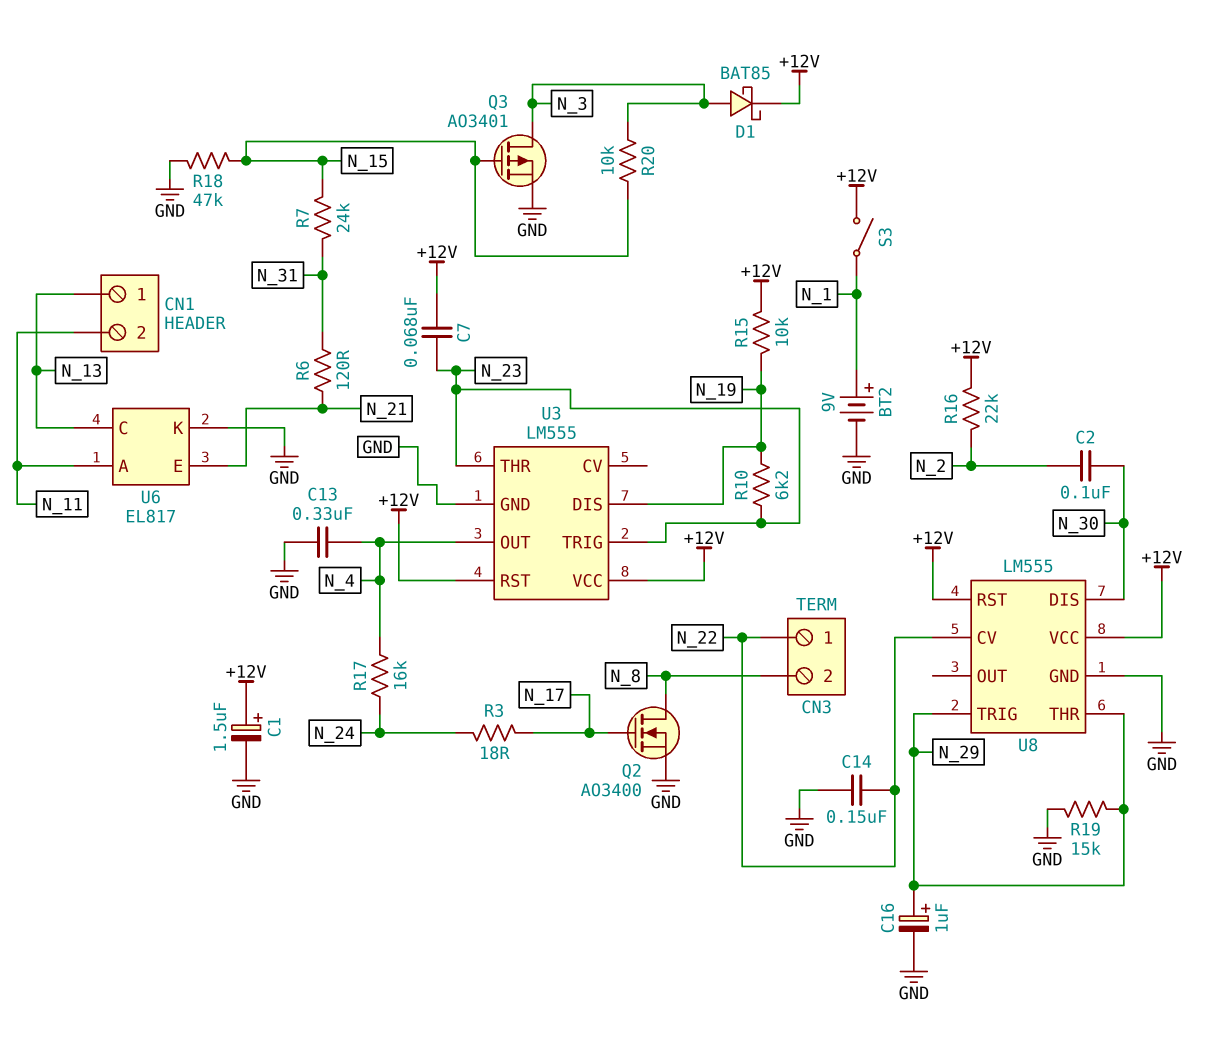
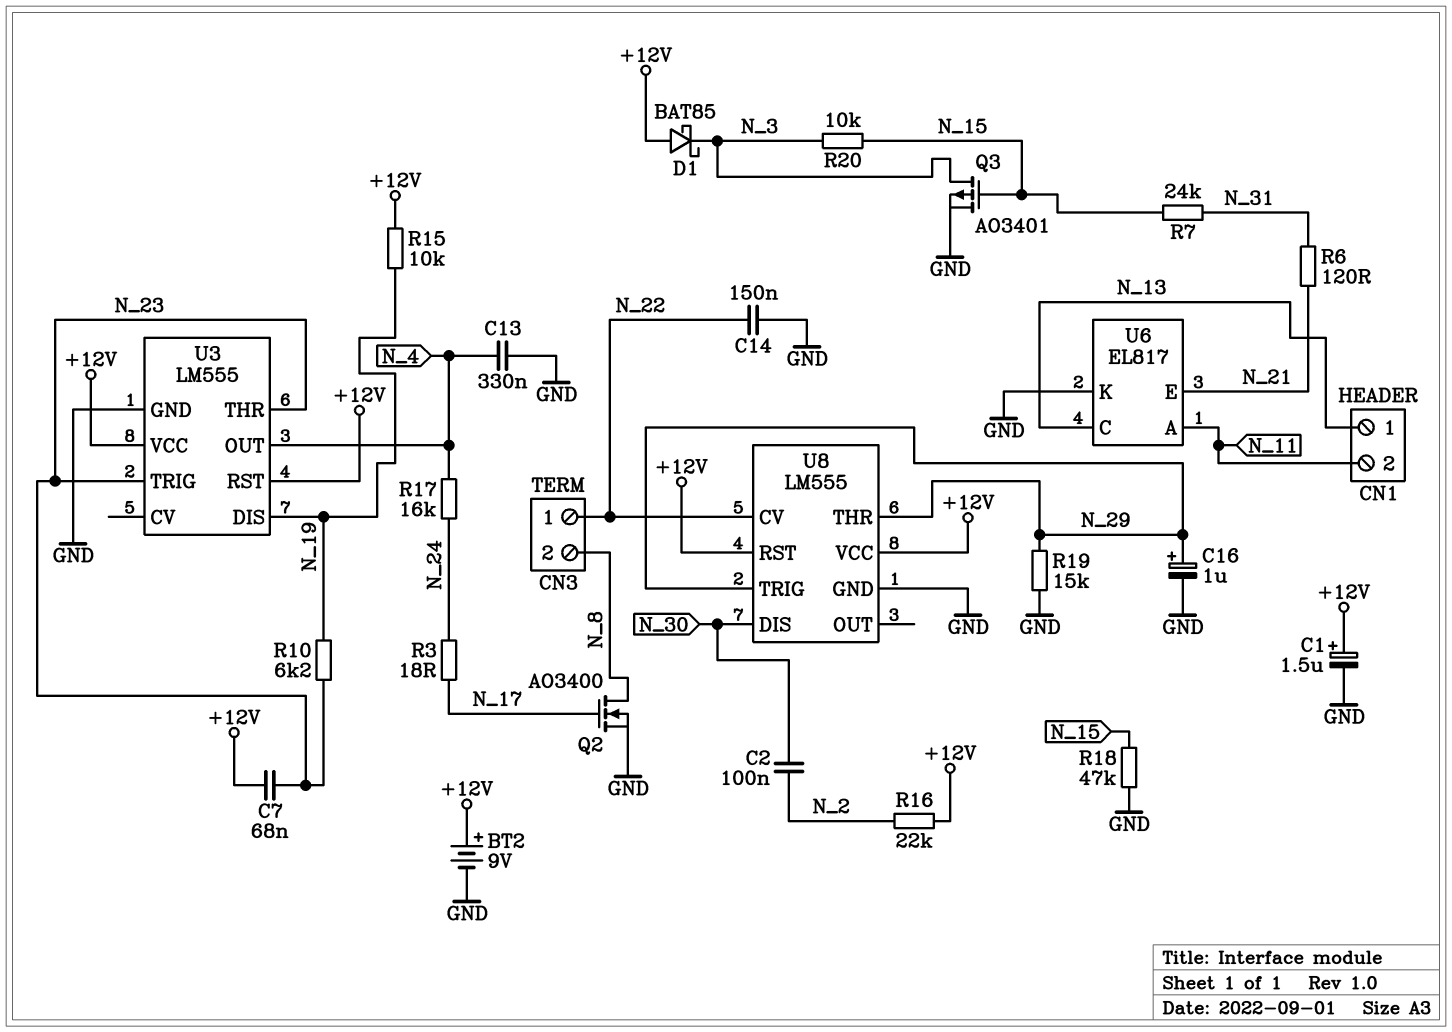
BT2: 9V (plus N_1, minus GND) -> 9V (plus +12V, minus GND)
D1: schottky BAT85 (A N_3, K +12V) -> schottky BAT85 (A +12V, K N_3)
S3: switch (+12V, N_1) -> none

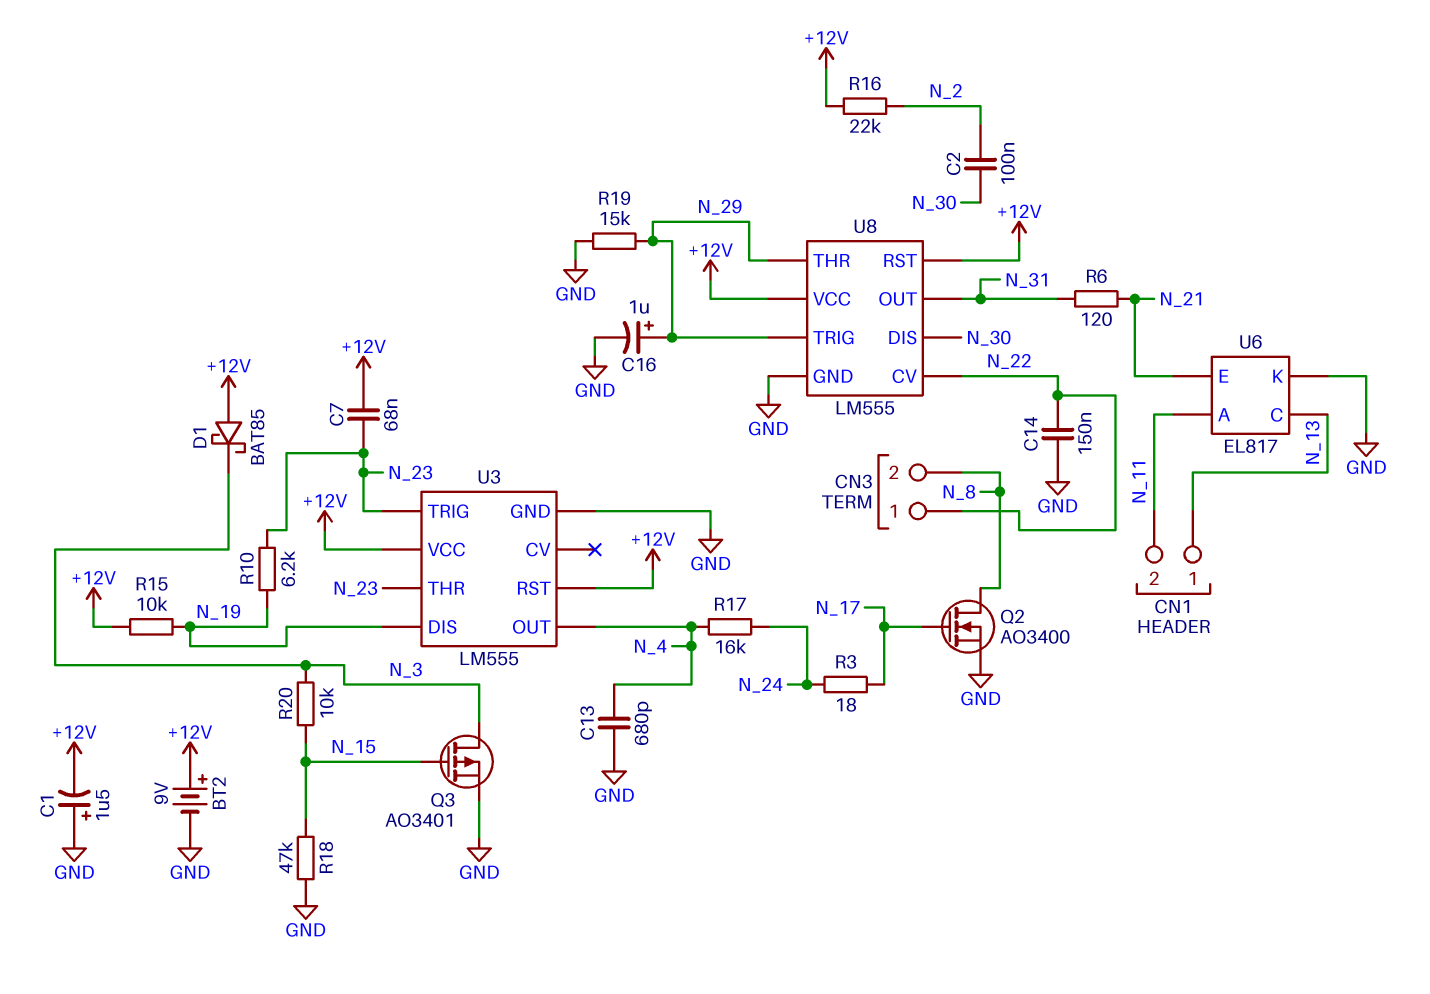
C1: 1.5uF (plus +12V, minus GND) -> 1.5uF (plus GND, minus +12V)
C13: 330nF (GND, N_4) -> 680pF (GND, N_4)
R7: 24k (N_15, N_31) -> none
U8 pin OUT: none -> N_31

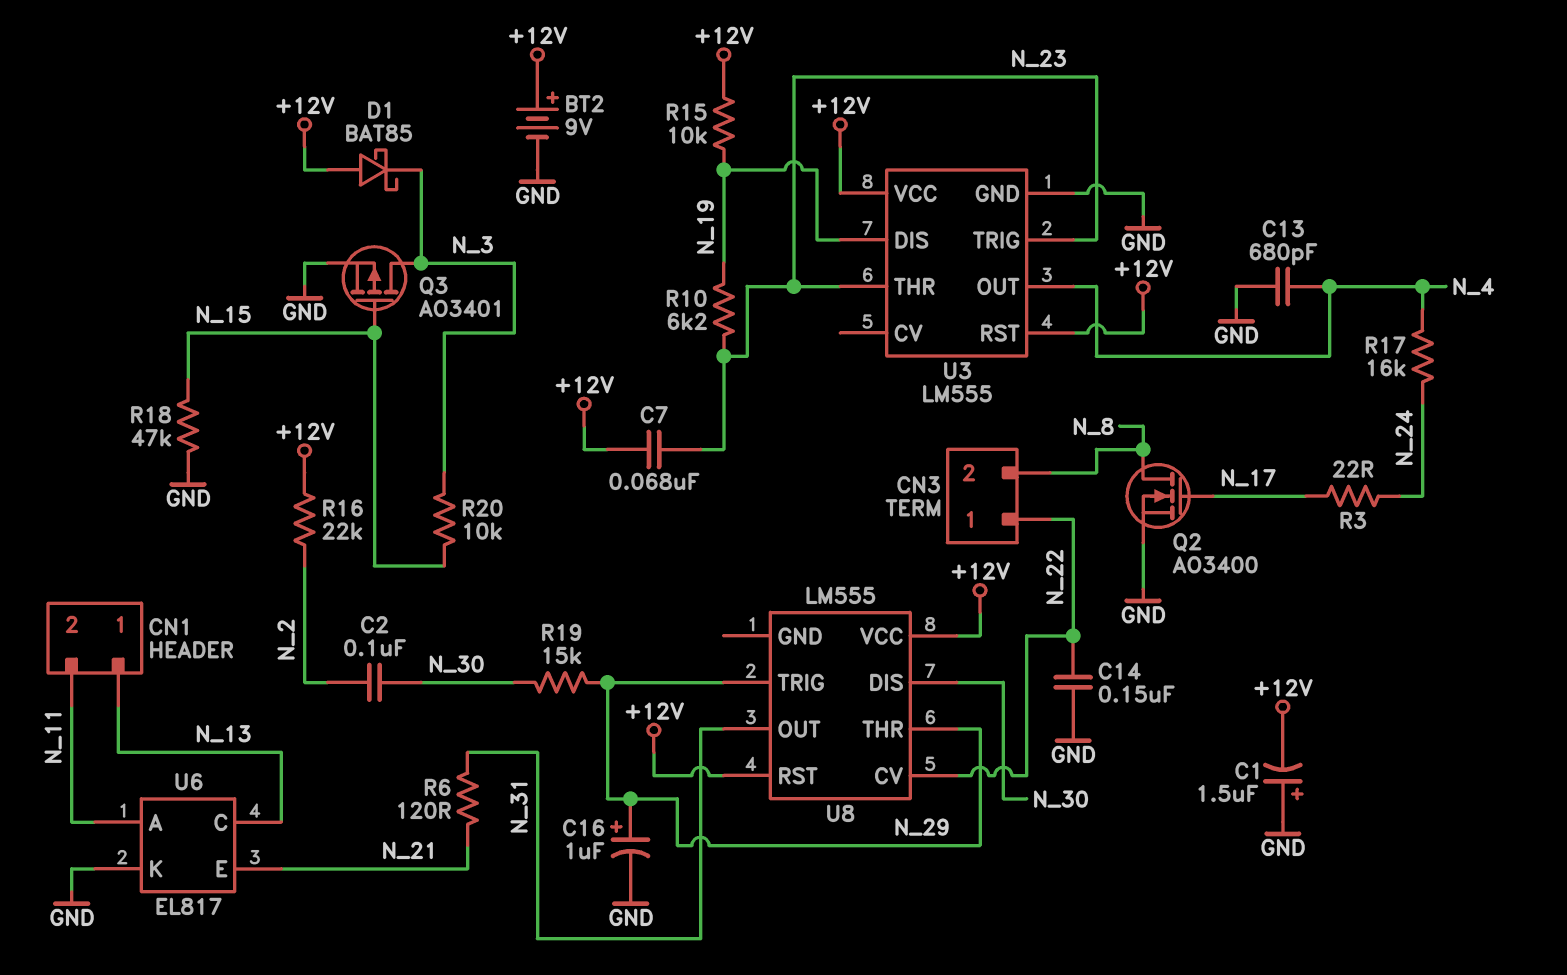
R3: 18 (N_17, N_24) -> 22 (N_17, N_24)
R19: 15k (GND, N_29) -> 15k (N_29, N_30)
U8 pin GND: GND -> none

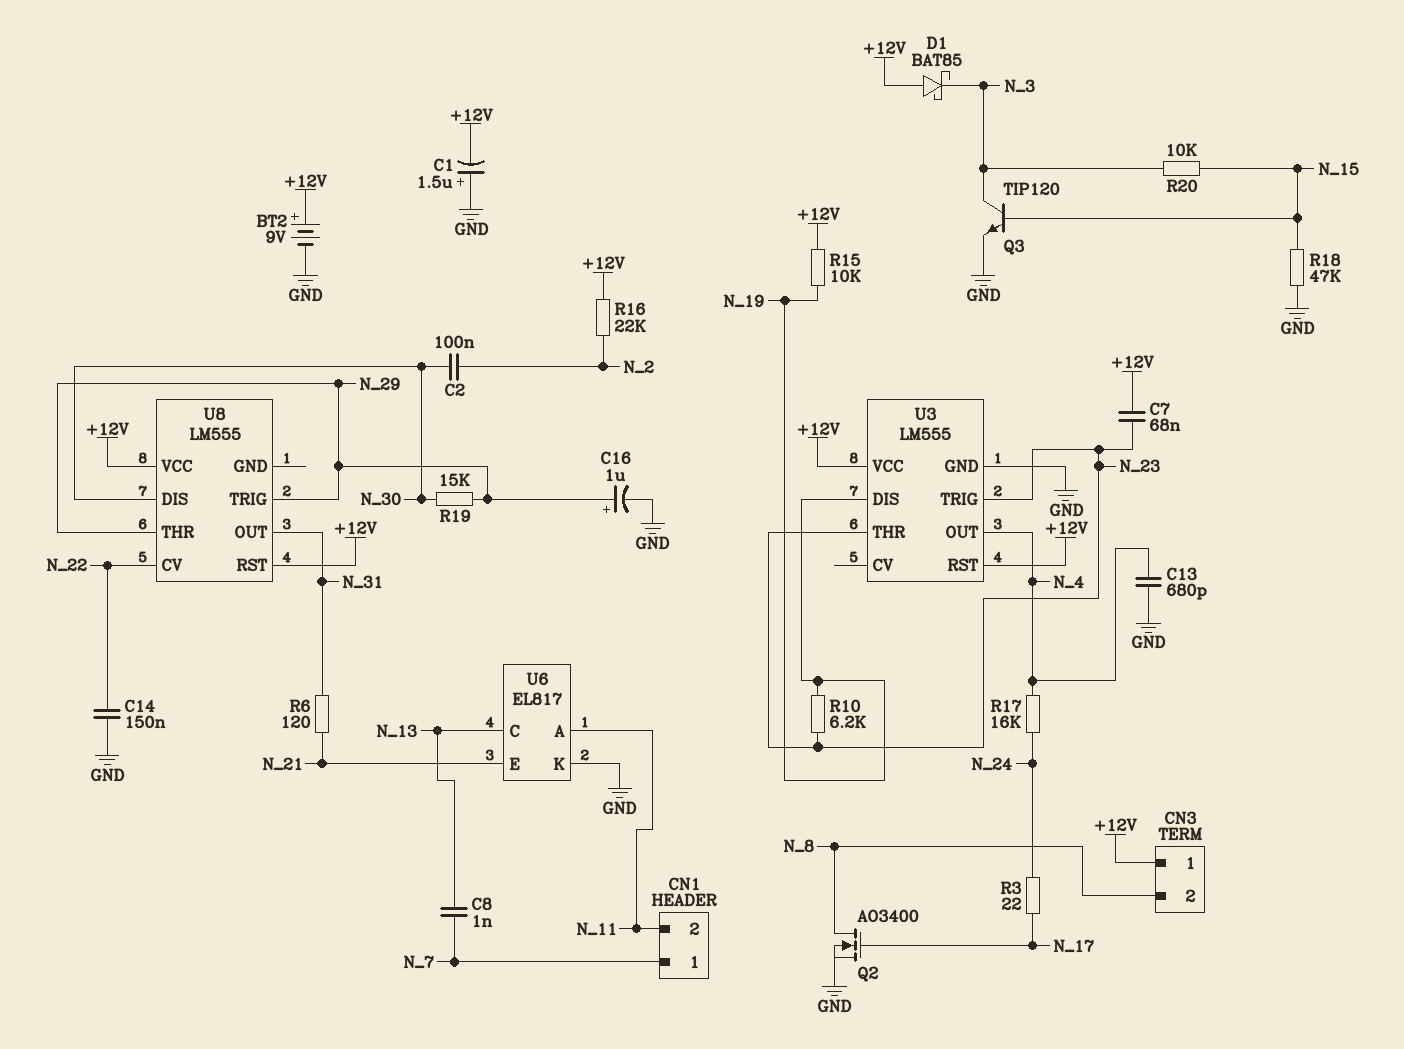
C8: none -> 1nF (N_7, N_13)
CN1 pin 1: N_13 -> N_7
CN3 pin 1: N_22 -> +12V
Q3: PMOS AO3401 (G N_15, D N_3, S GND) -> NPN TIP120 (B N_15, C N_3, E GND)

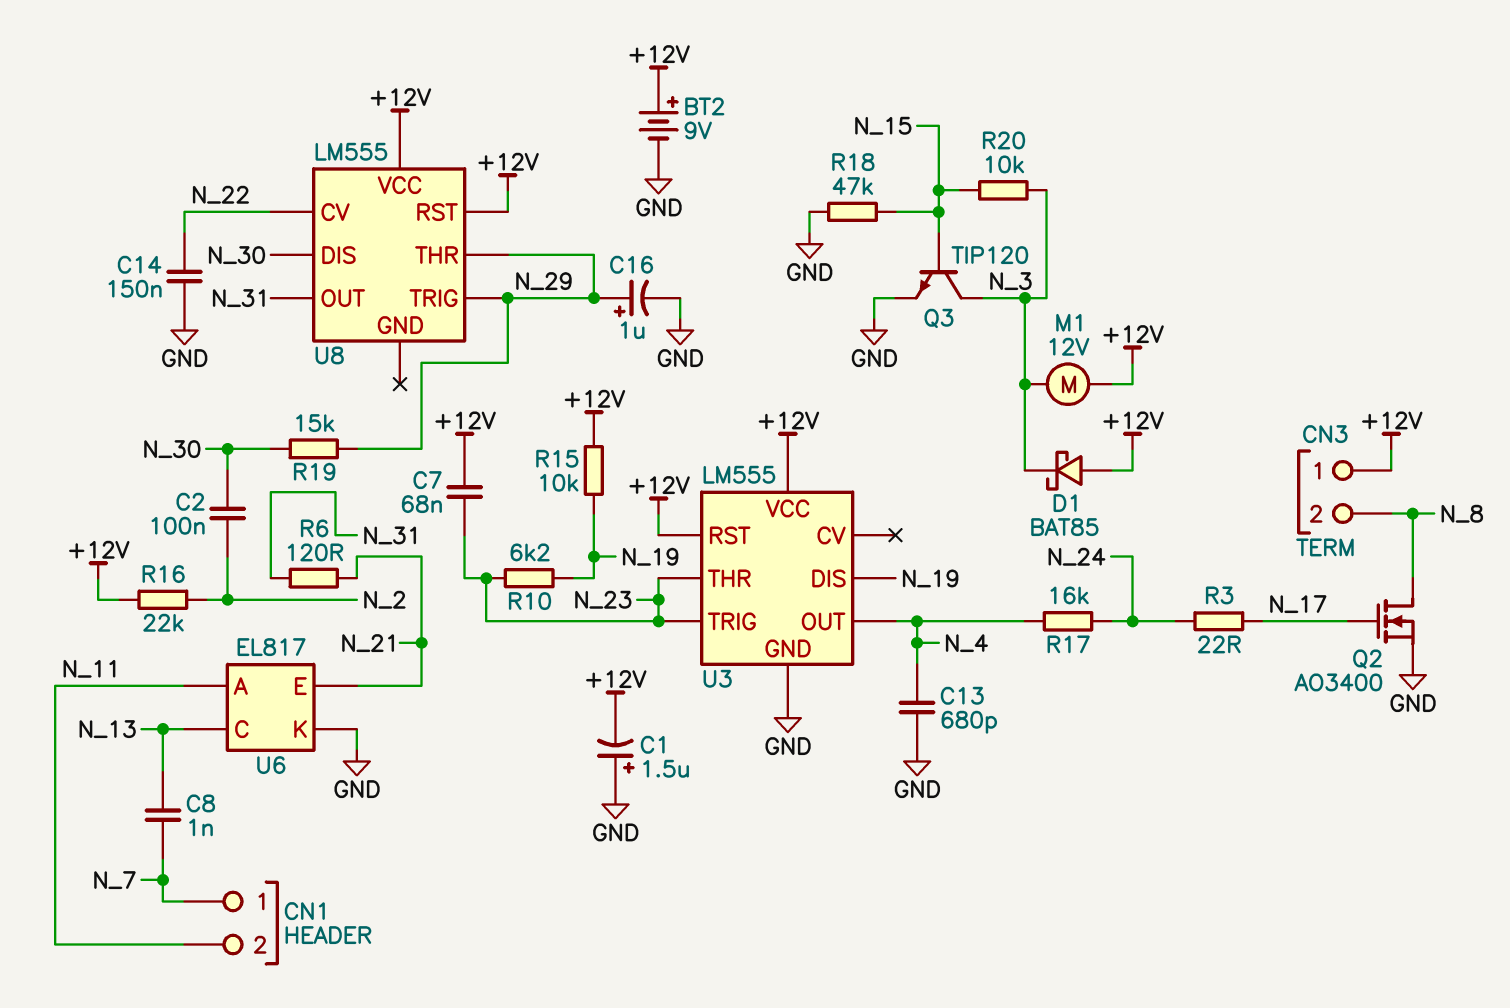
M1: none -> motor 12V (+12V, N_3)

